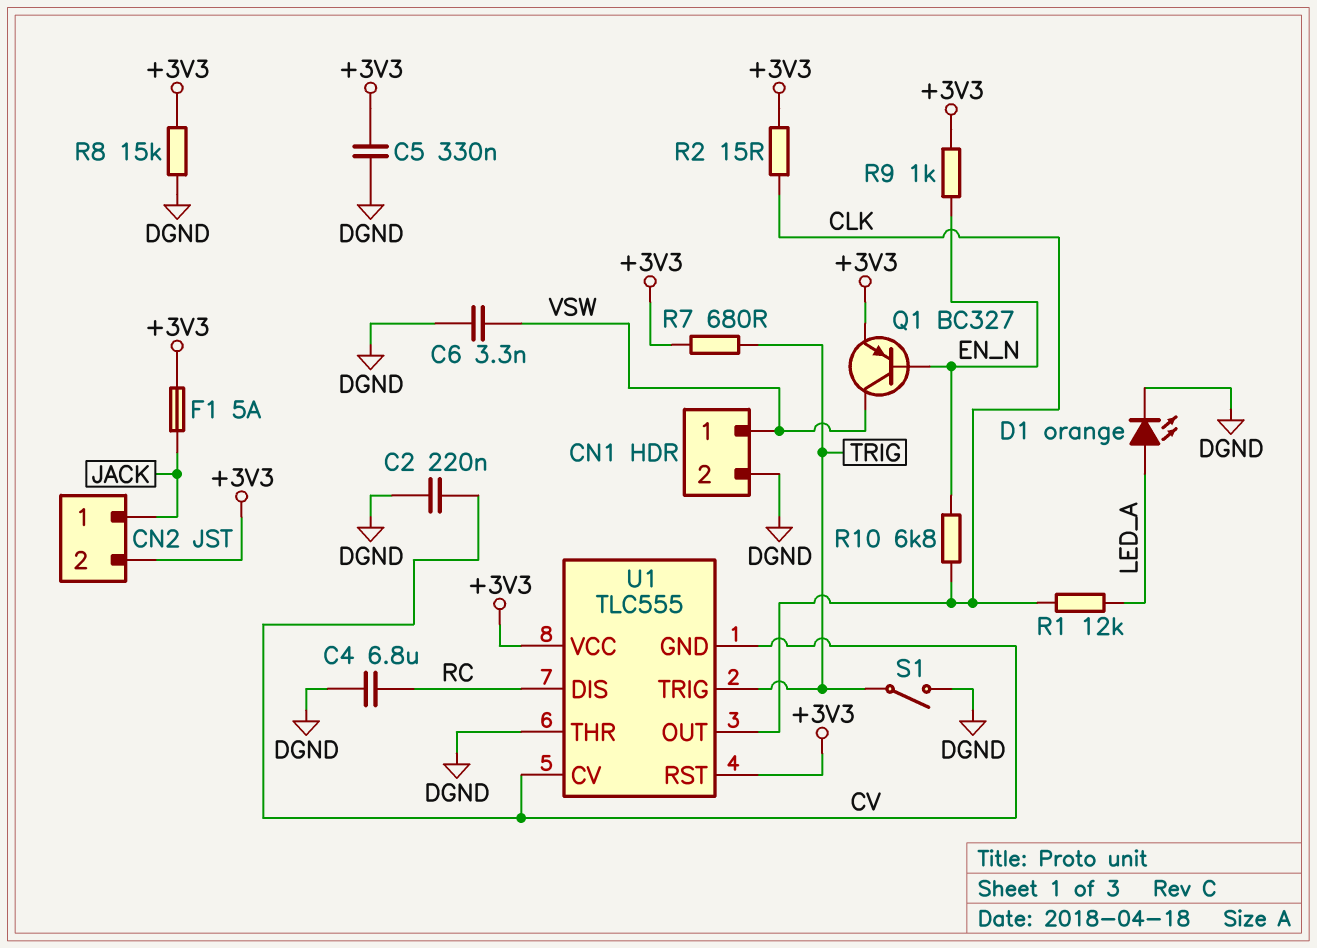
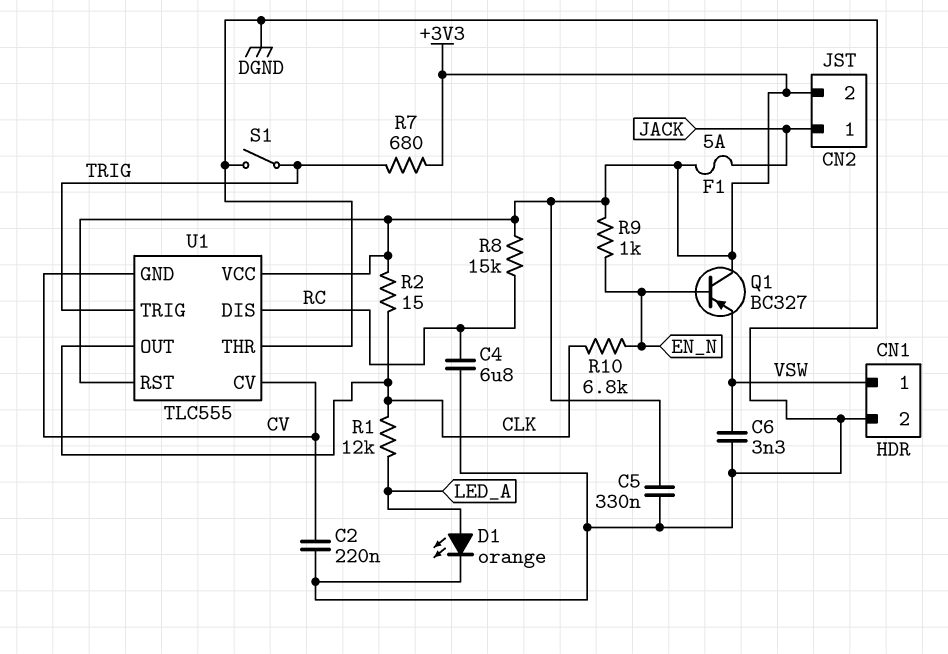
Q1: PNP BC327 (B EN_N, C VSW, E +3V3) -> PNP BC327 (B EN_N, C +3V3, E VSW)
R8: 15k (+3V3, DGND) -> 15k (+3V3, RC)

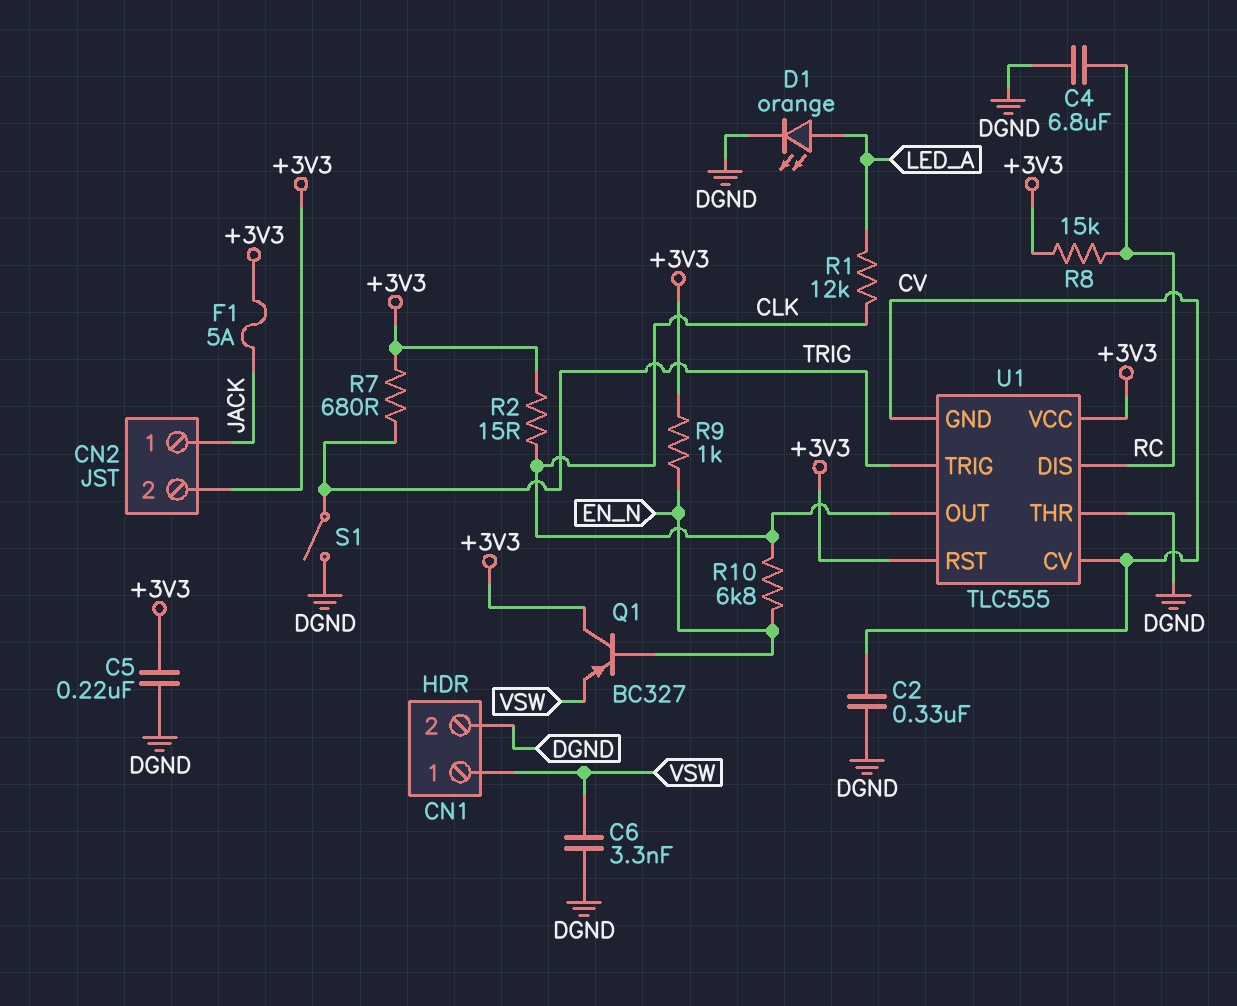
C2: 220nF (CV, DGND) -> 330nF (CV, DGND)
C5: 330nF (+3V3, DGND) -> 220nF (+3V3, DGND)

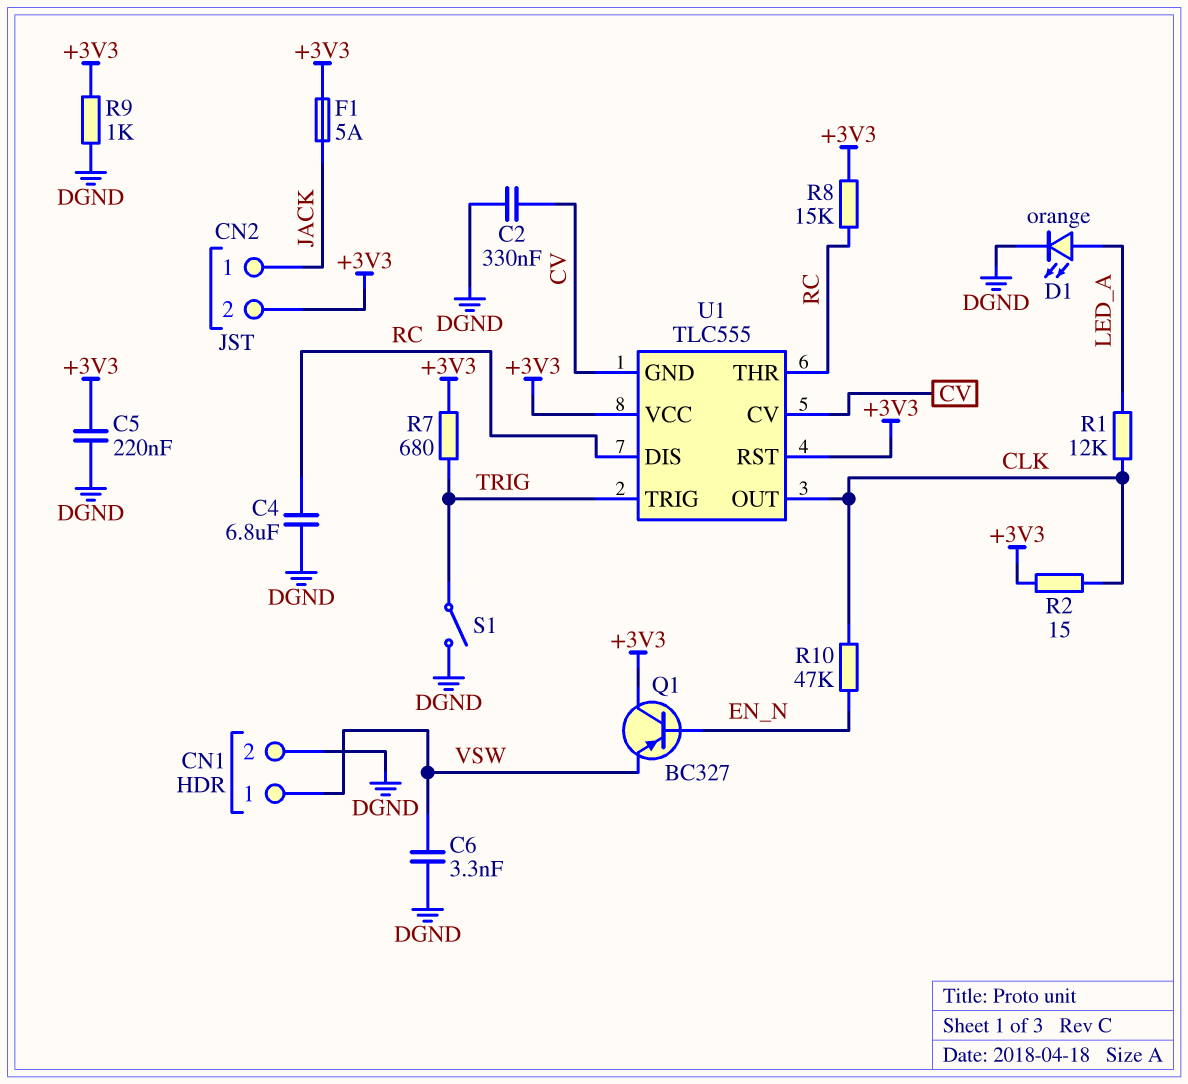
R9: 1k (+3V3, EN_N) -> 1k (+3V3, DGND)
R10: 6.8k (CLK, EN_N) -> 47k (CLK, EN_N)
U1 pin THR: DGND -> RC

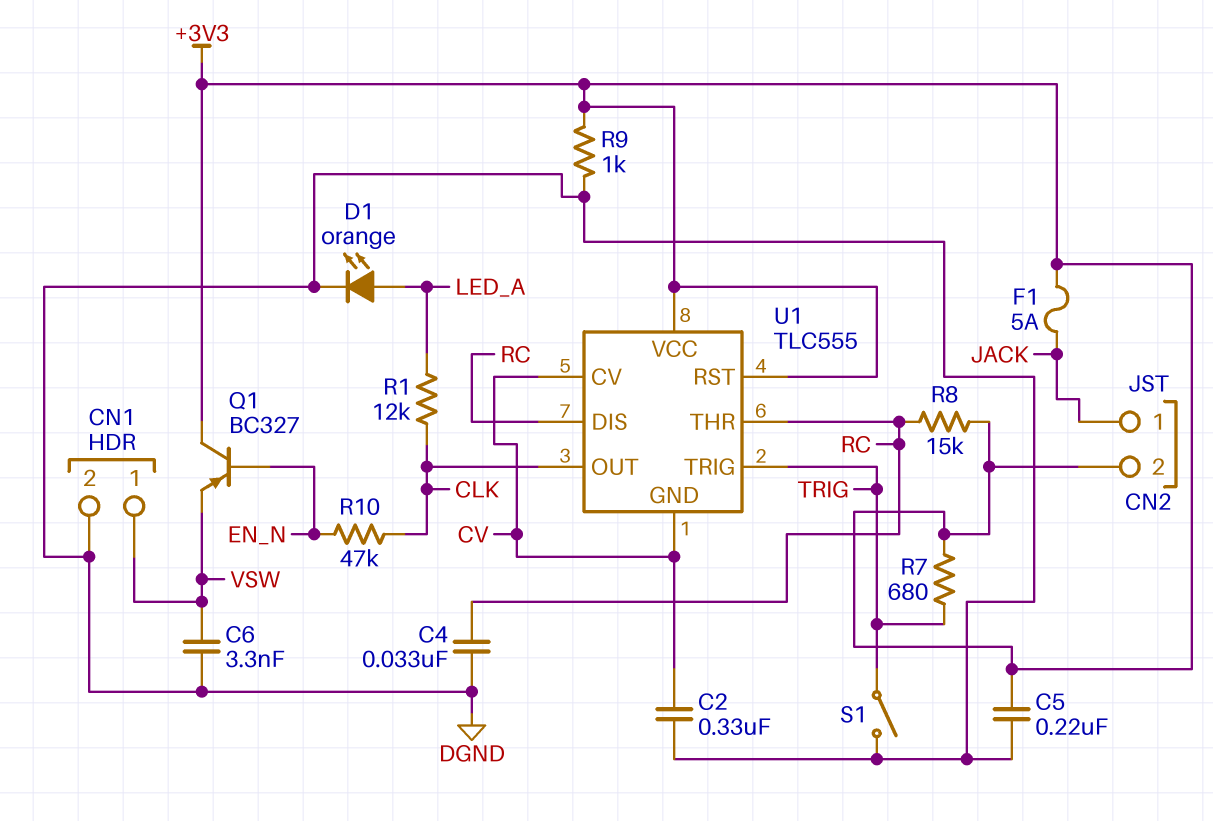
C4: 6.8uF (DGND, RC) -> 33nF (DGND, RC)
R2: 15 (+3V3, CLK) -> none

